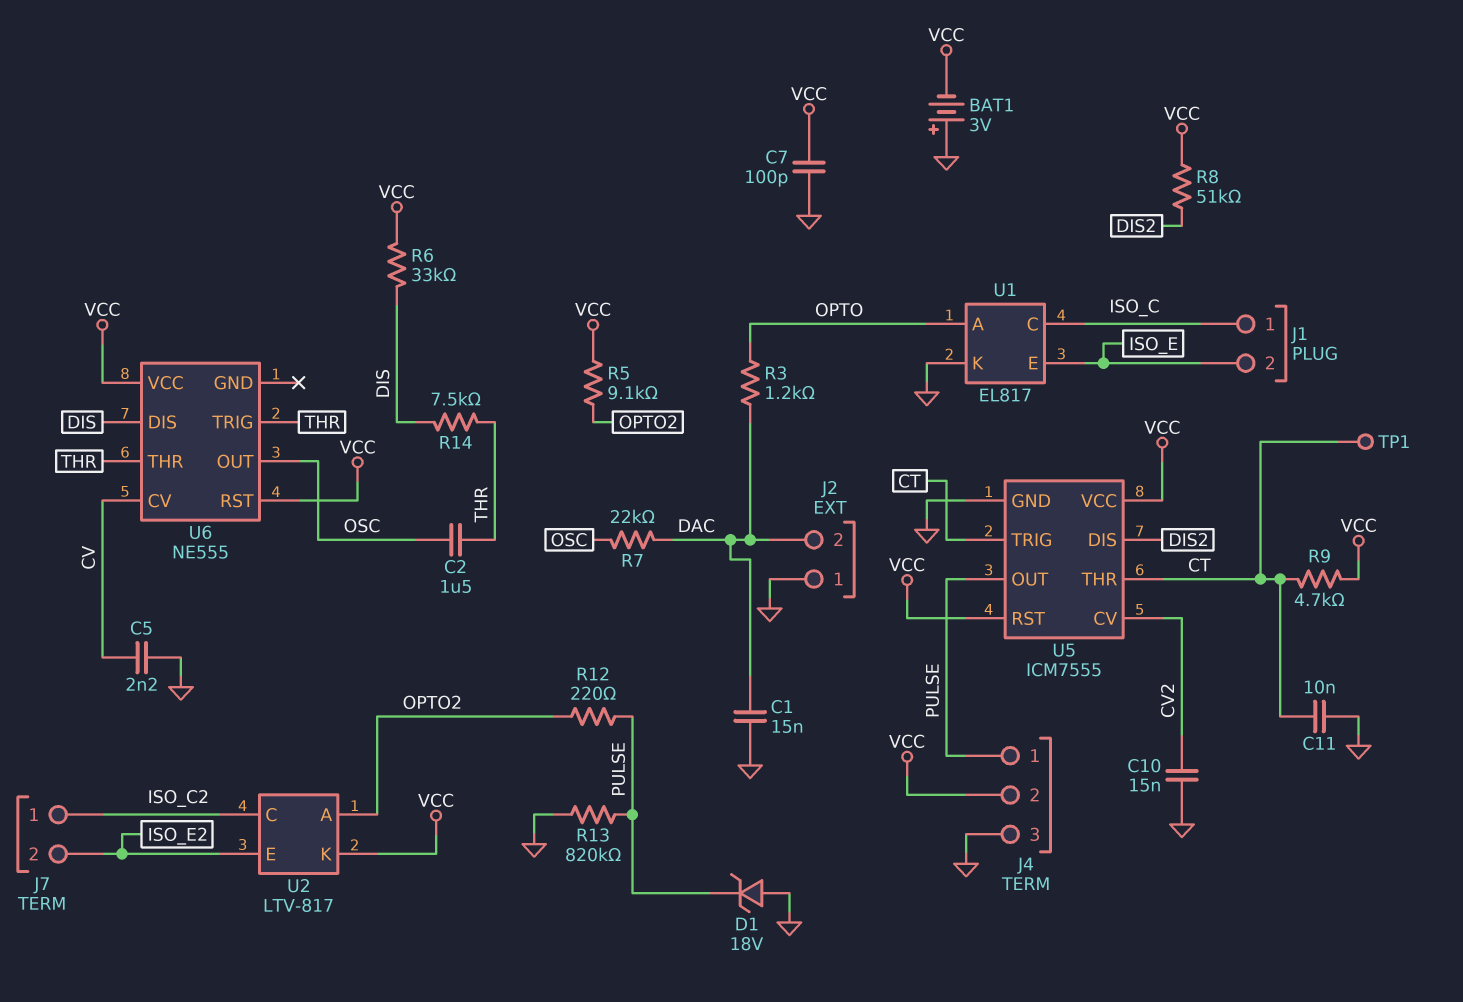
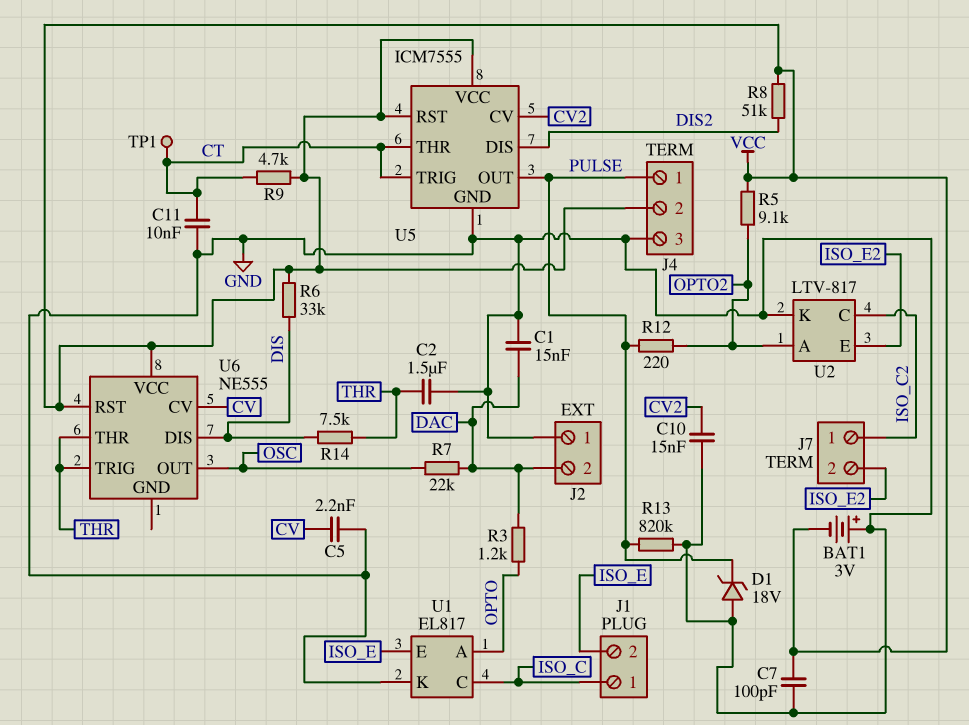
C2: 1.5uF (OSC, THR) -> 1.5uF (GND, THR)
U2 pin K: VCC -> GND

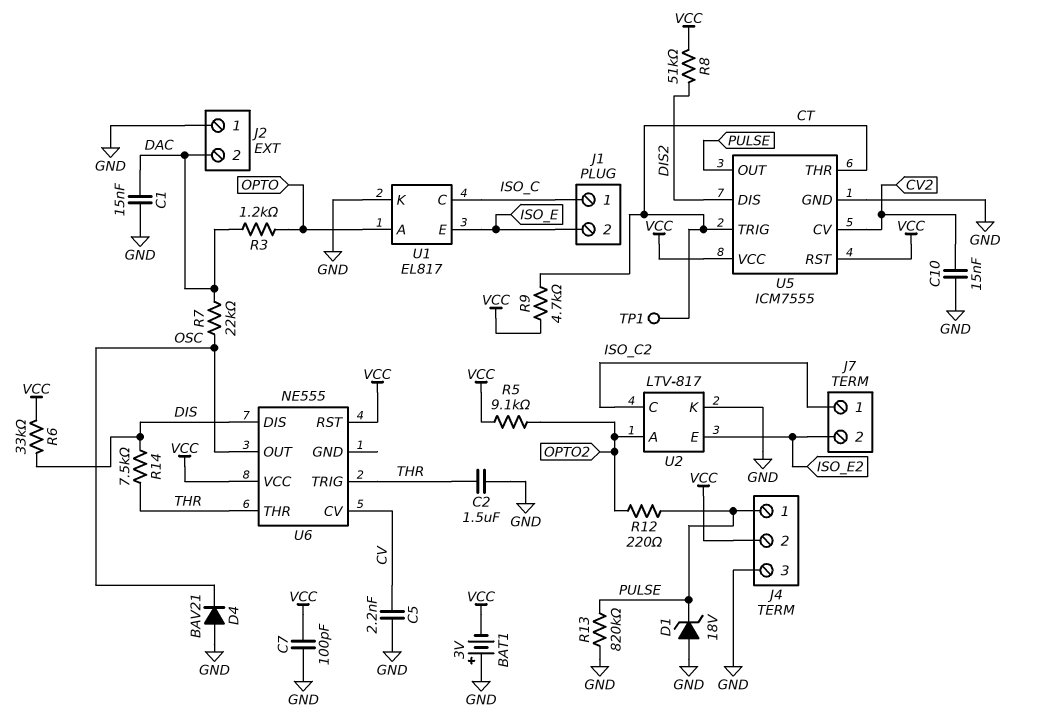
C11: 10nF (CT, GND) -> none
D4: none -> diode BAV21 (A GND, K OSC)

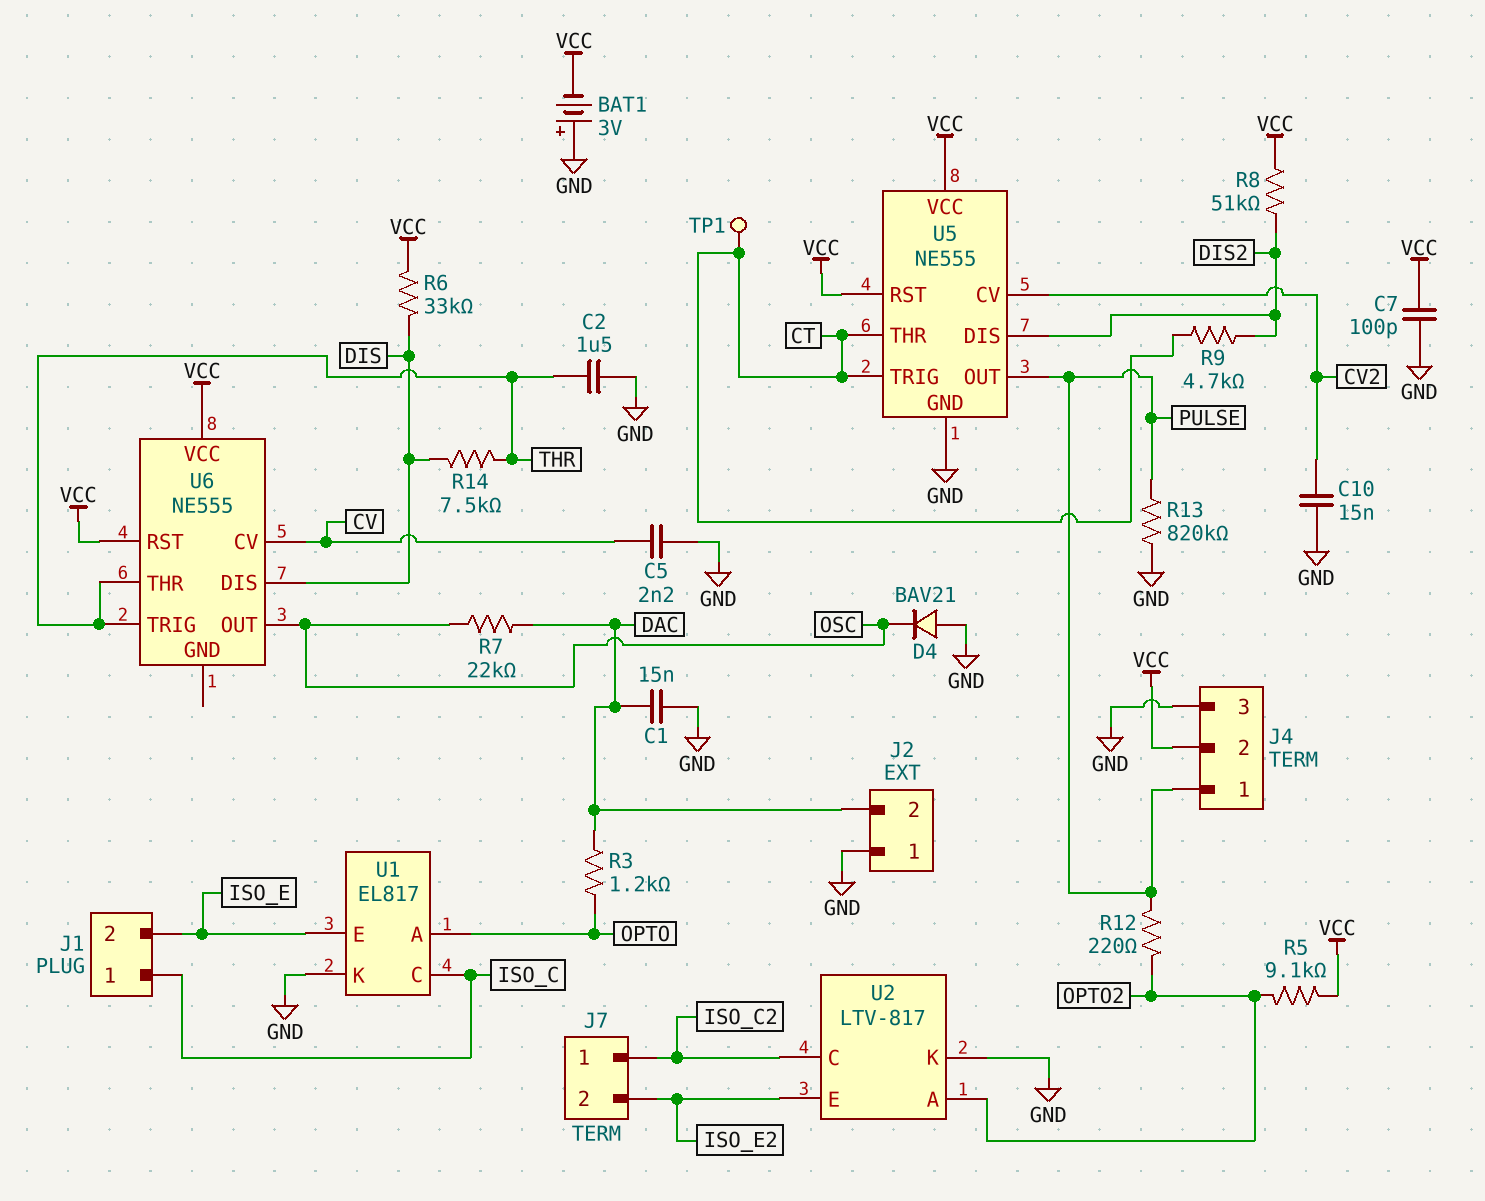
D1: zener 18V (A GND, K PULSE) -> none
R9: 4.7k (CT, VCC) -> 4.7k (CT, DIS2)
U5: ICM7555 -> NE555

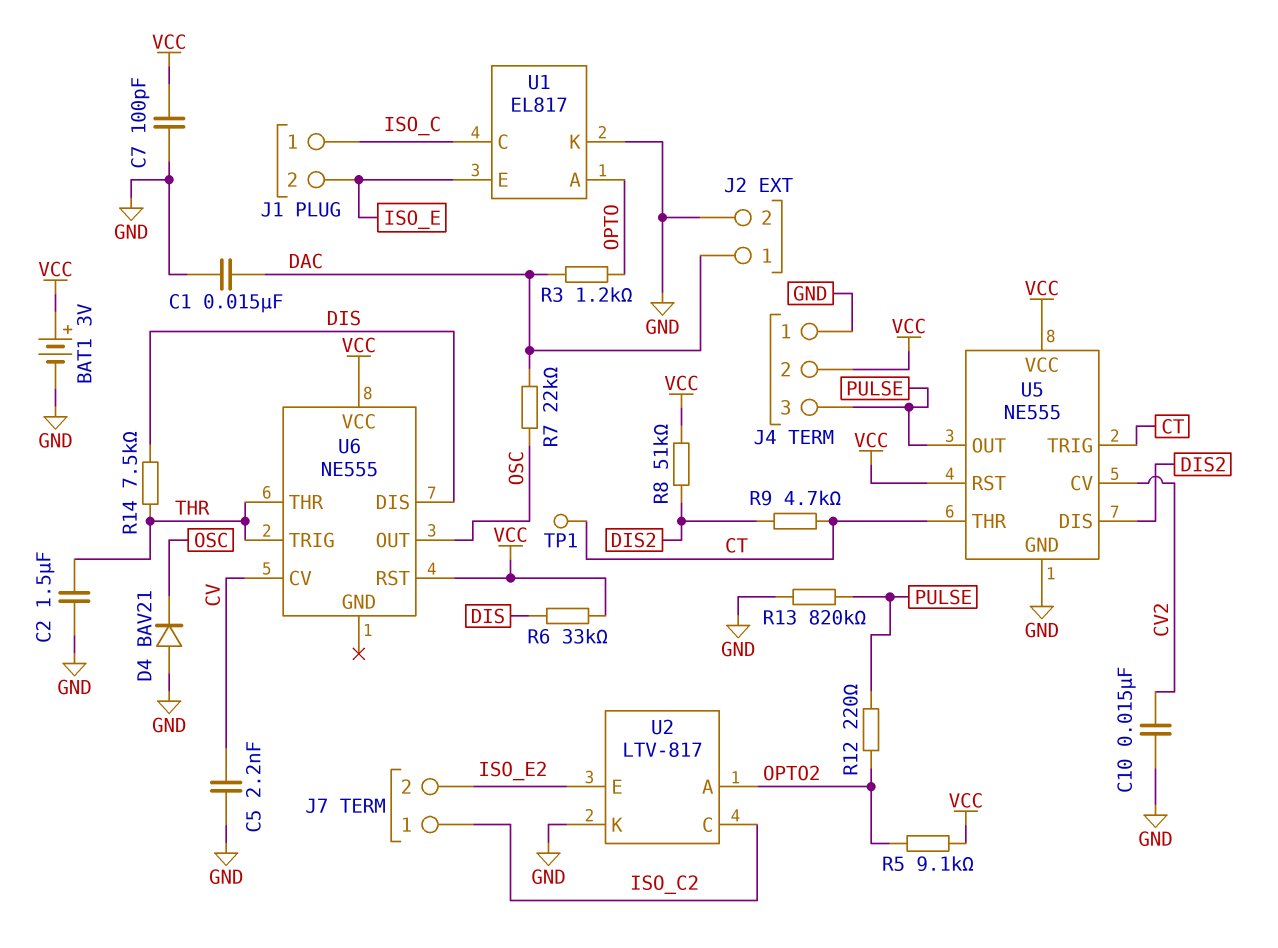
BAT1: 3V (plus GND, minus VCC) -> 3V (plus VCC, minus GND)
J2 pin 1: GND -> DAC
J2 pin 2: DAC -> GND
J4 pin 1: PULSE -> GND
J4 pin 3: GND -> PULSE

